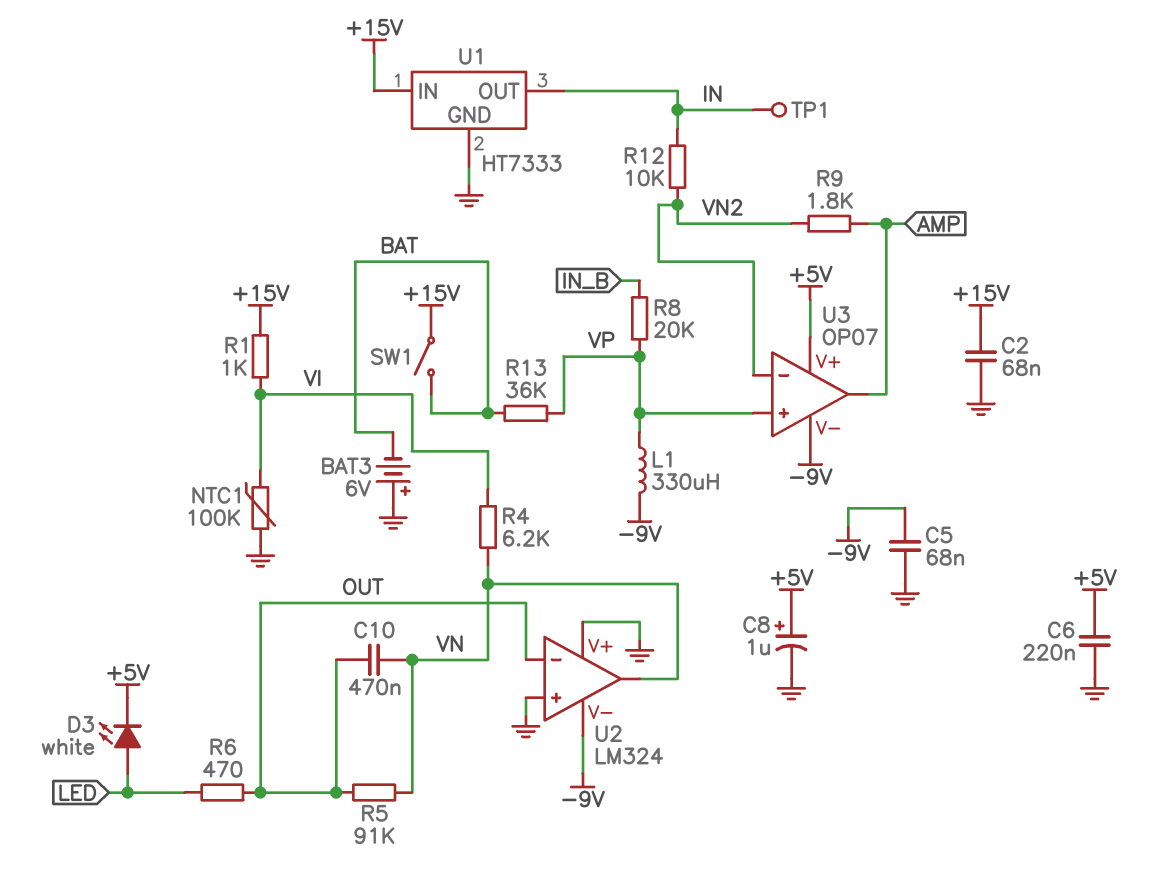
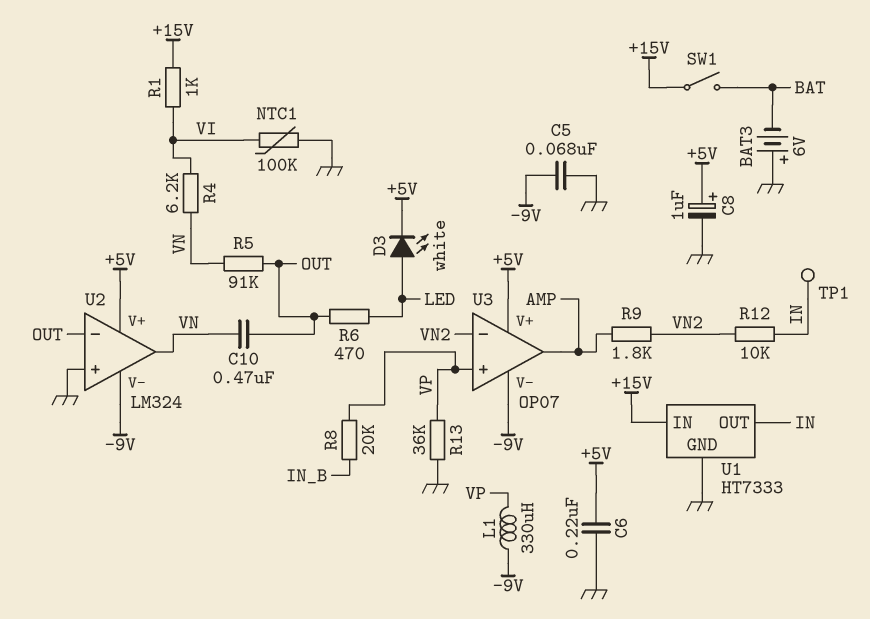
C2: 68nF (+15V, GND) -> none
R13: 36k (BAT, VP) -> 36k (GND, VP)
U2 pin V+: GND -> +5V

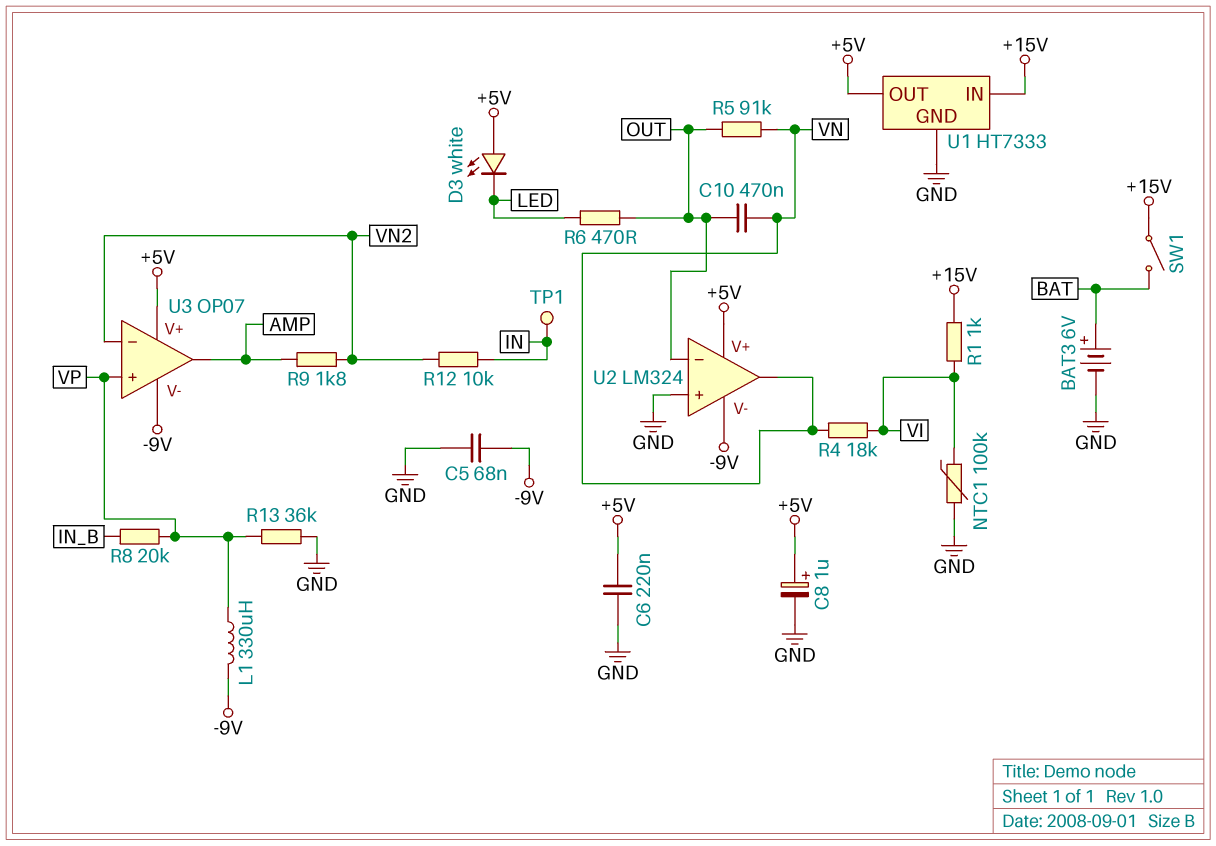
BAT3: 6V (plus GND, minus BAT) -> 6V (plus BAT, minus GND)
D3: LED white (A LED, K +5V) -> LED white (A +5V, K LED)
R4: 6.2k (VI, VN) -> 18k (VI, VN)
U1 pin OUT: IN -> +5V

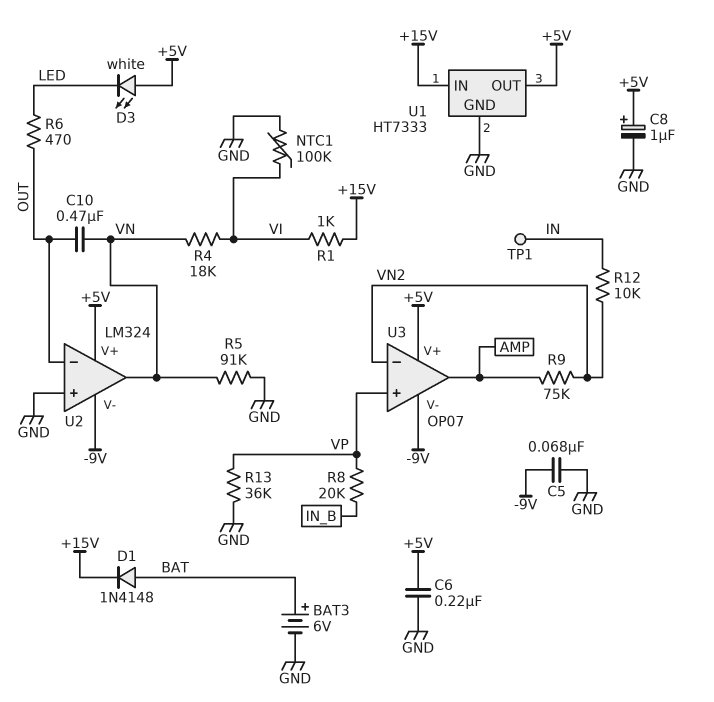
D1: none -> diode 1N4148 (A BAT, K +15V)
L1: 330uH (-9V, VP) -> none
R5: 91k (OUT, VN) -> 91k (GND, VN)
R9: 1.8k (AMP, VN2) -> 75k (AMP, VN2)
SW1: switch (+15V, BAT) -> none

